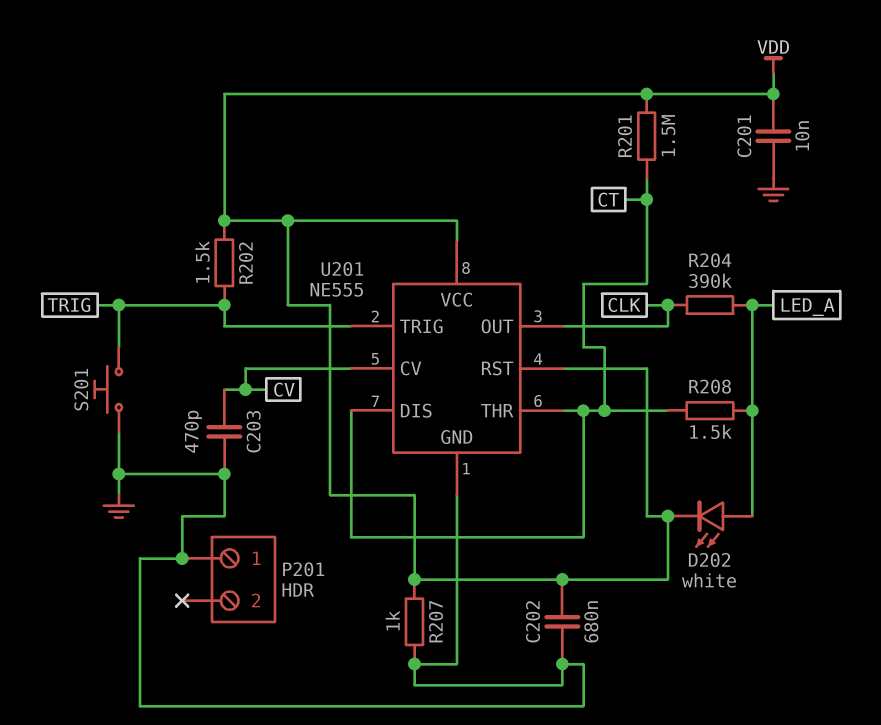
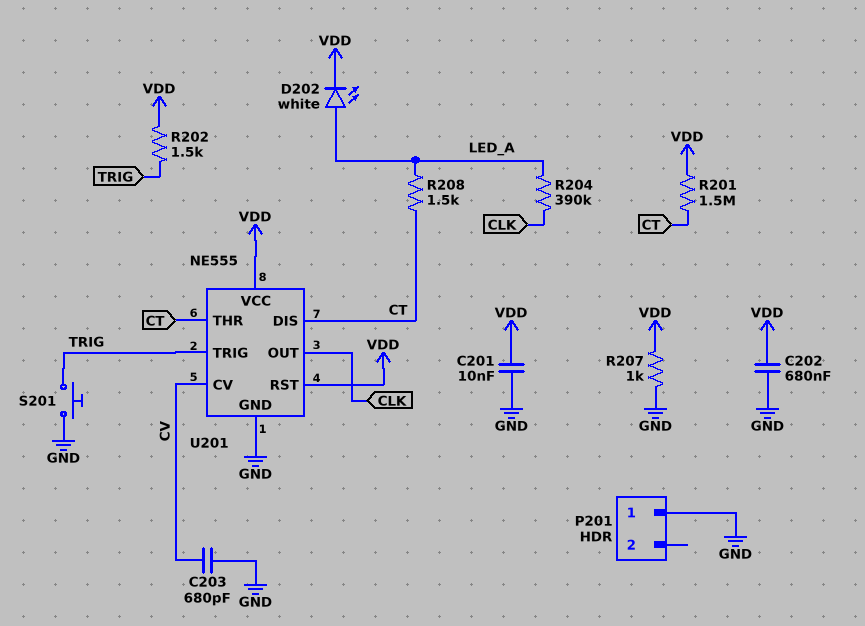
C203: 470pF (CV, GND) -> 680pF (CV, GND)

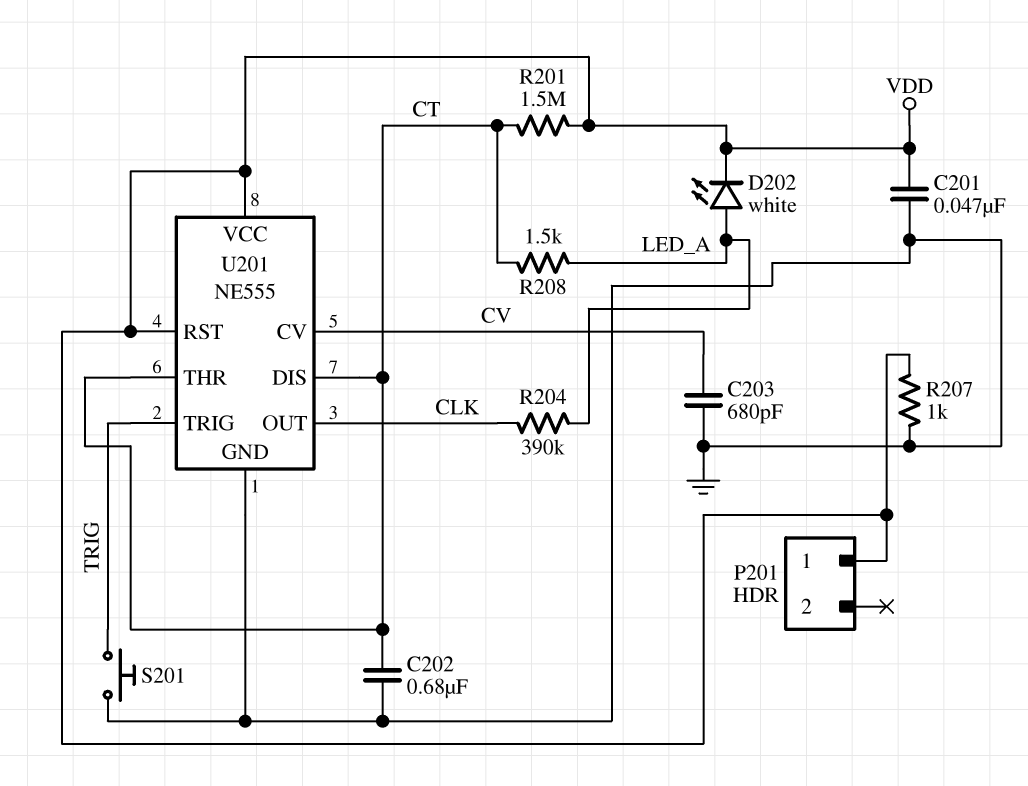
C201: 10nF (GND, VDD) -> 47nF (GND, VDD)
C202: 680nF (GND, VDD) -> 680nF (CT, GND)
P201 pin 1: GND -> VDD
R202: 1.5k (TRIG, VDD) -> none

